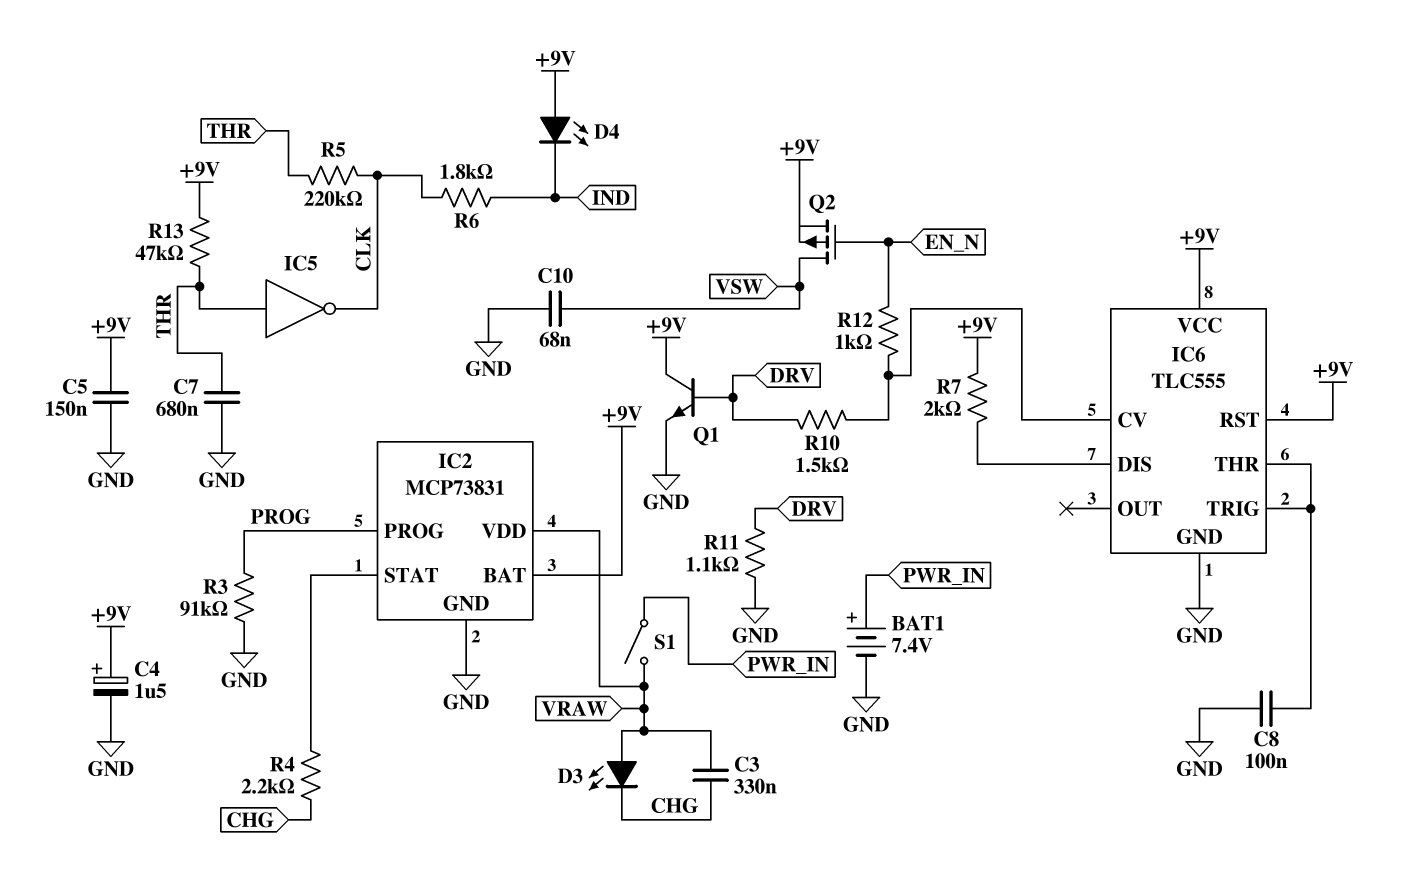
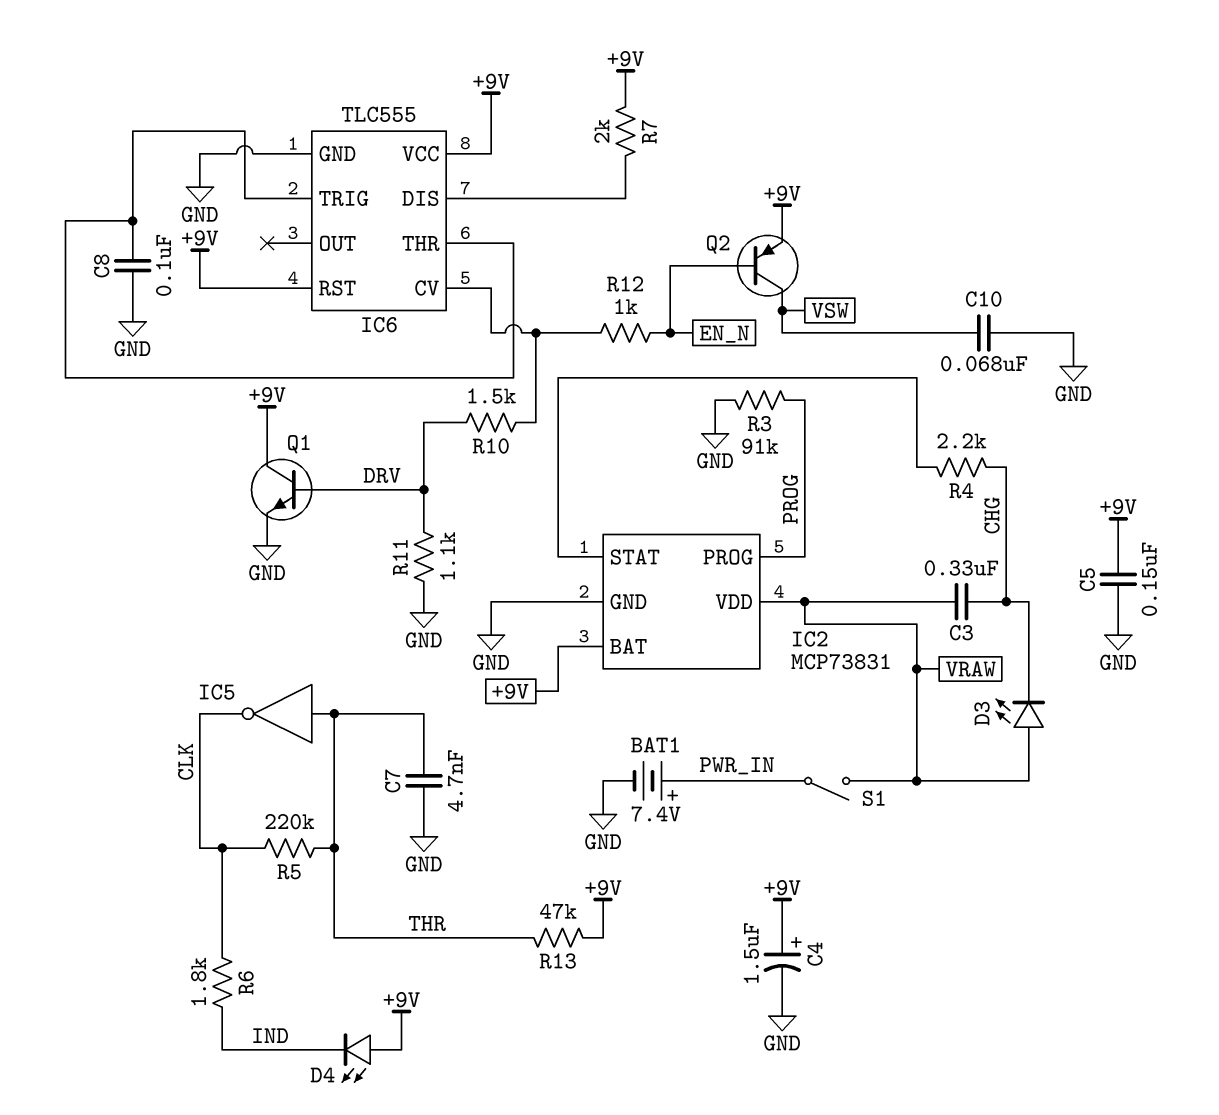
C7: 680nF (GND, THR) -> 4.7nF (GND, THR)
Q2: PMOS (G EN_N, D VSW, S +9V) -> PNP (B EN_N, C VSW, E +9V)

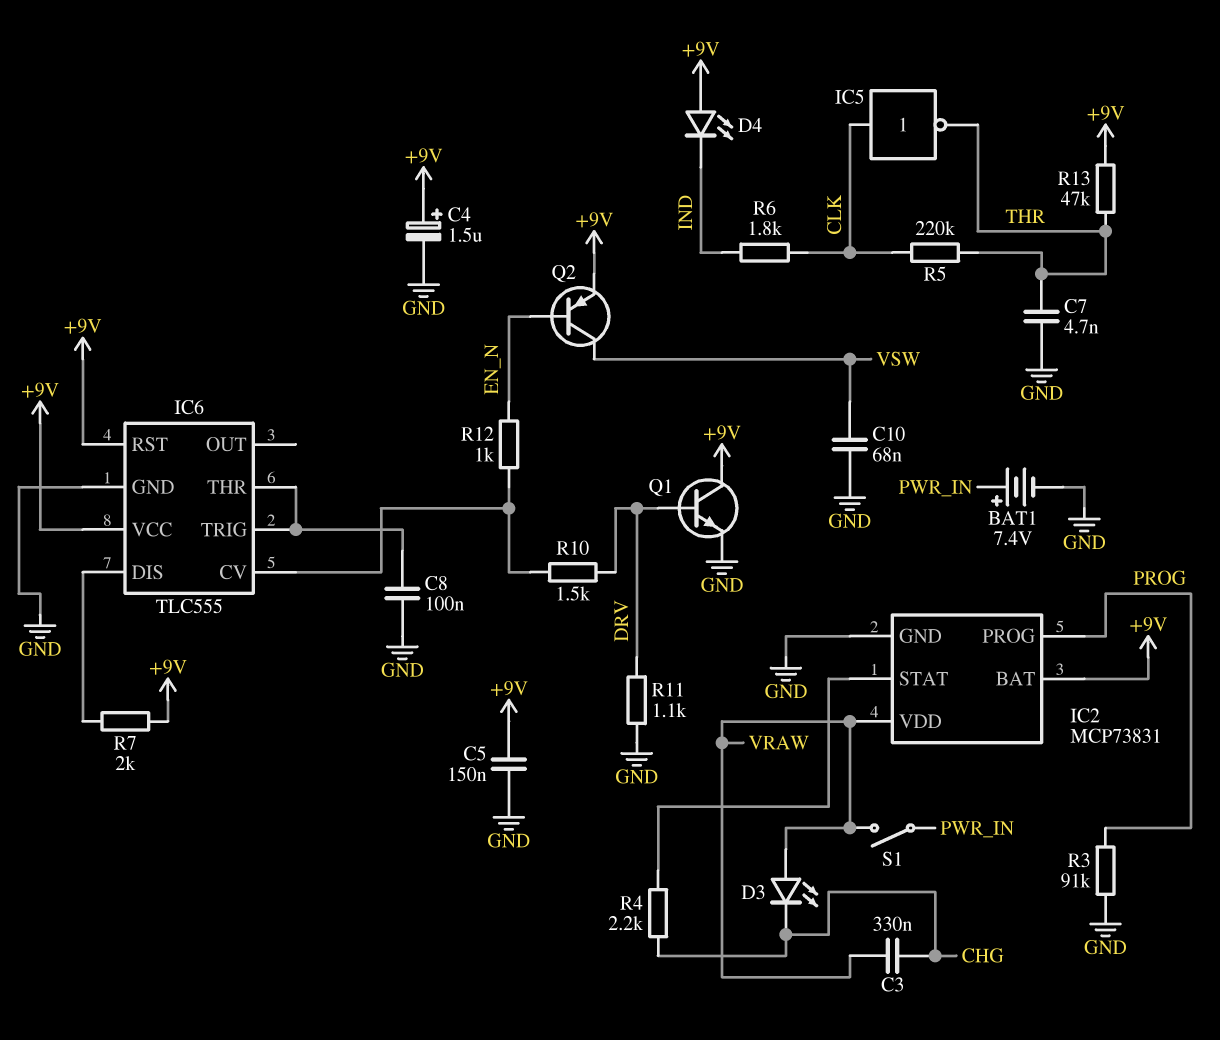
IC5: NOT (in THR, out CLK) -> NOT (in CLK, out THR)

